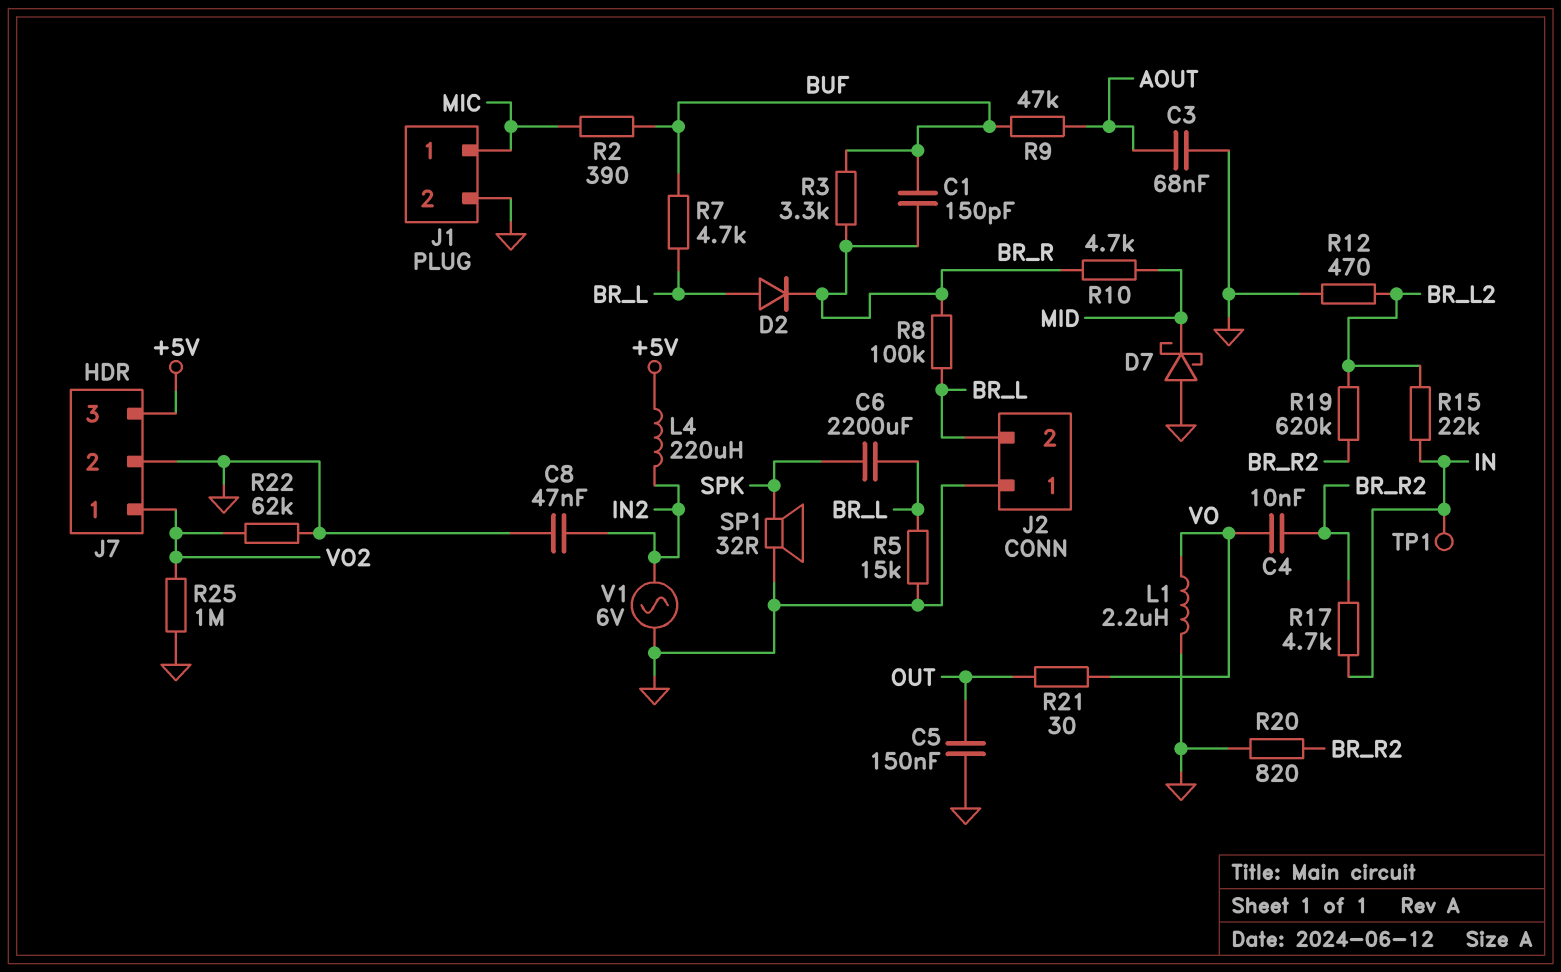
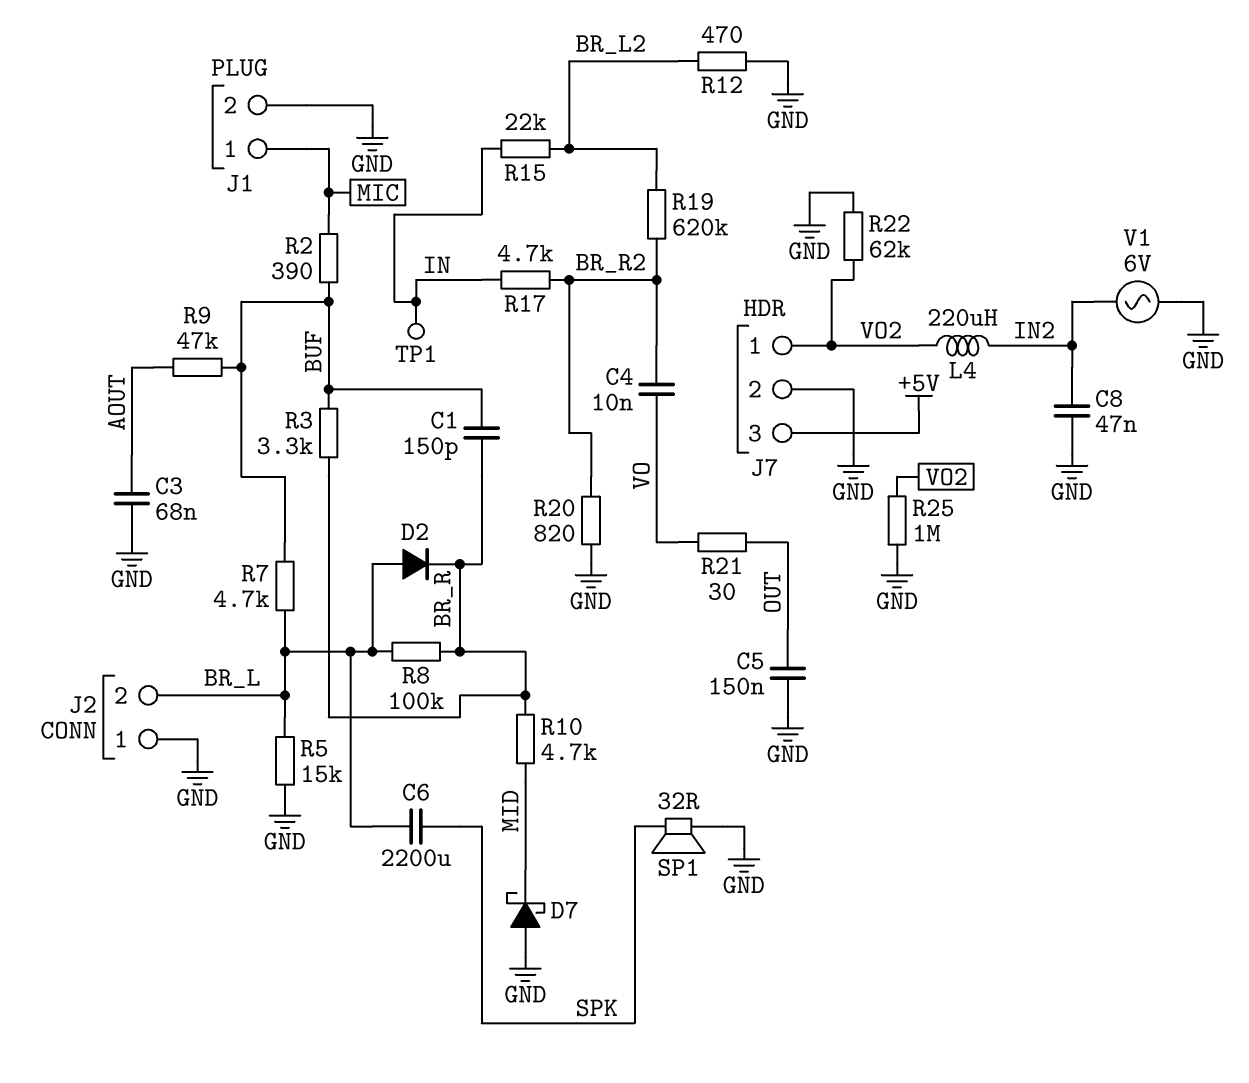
L1: 2.2uH (GND, VO) -> none
L4: 220uH (+5V, IN2) -> 220uH (IN2, VO2)

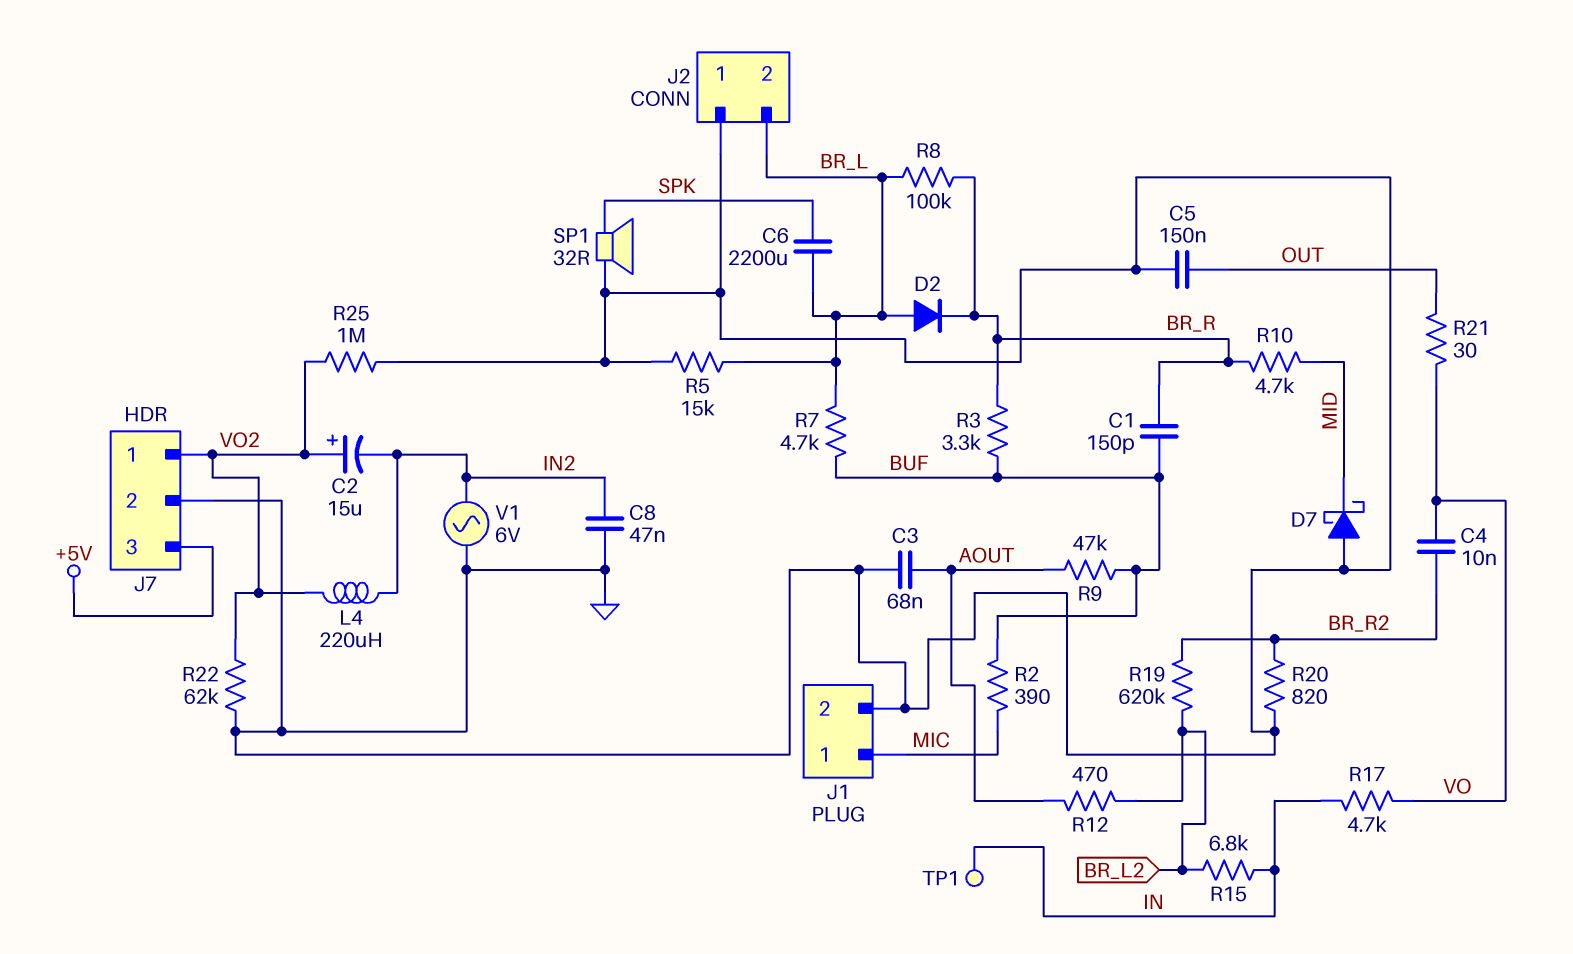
C2: none -> 15uF (plus VO2, minus IN2)
R12: 470 (BR_L2, GND) -> 470 (AOUT, BR_L2)
R15: 22k (BR_L2, IN) -> 6.8k (BR_L2, IN)
R17: 4.7k (BR_R2, IN) -> 4.7k (IN, VO)

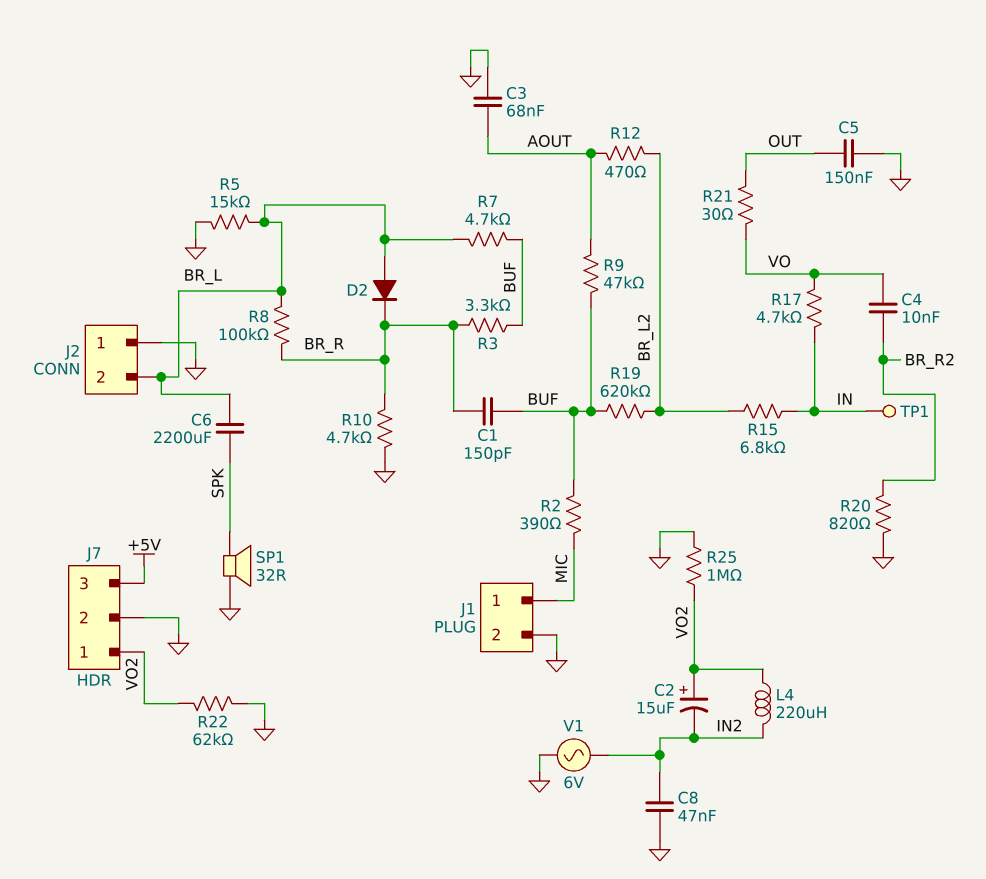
D7: schottky (A GND, K MID) -> none
R10: 4.7k (BR_R, MID) -> 4.7k (BR_R, GND)
R19: 620k (BR_L2, BR_R2) -> 620k (BR_L2, BUF)

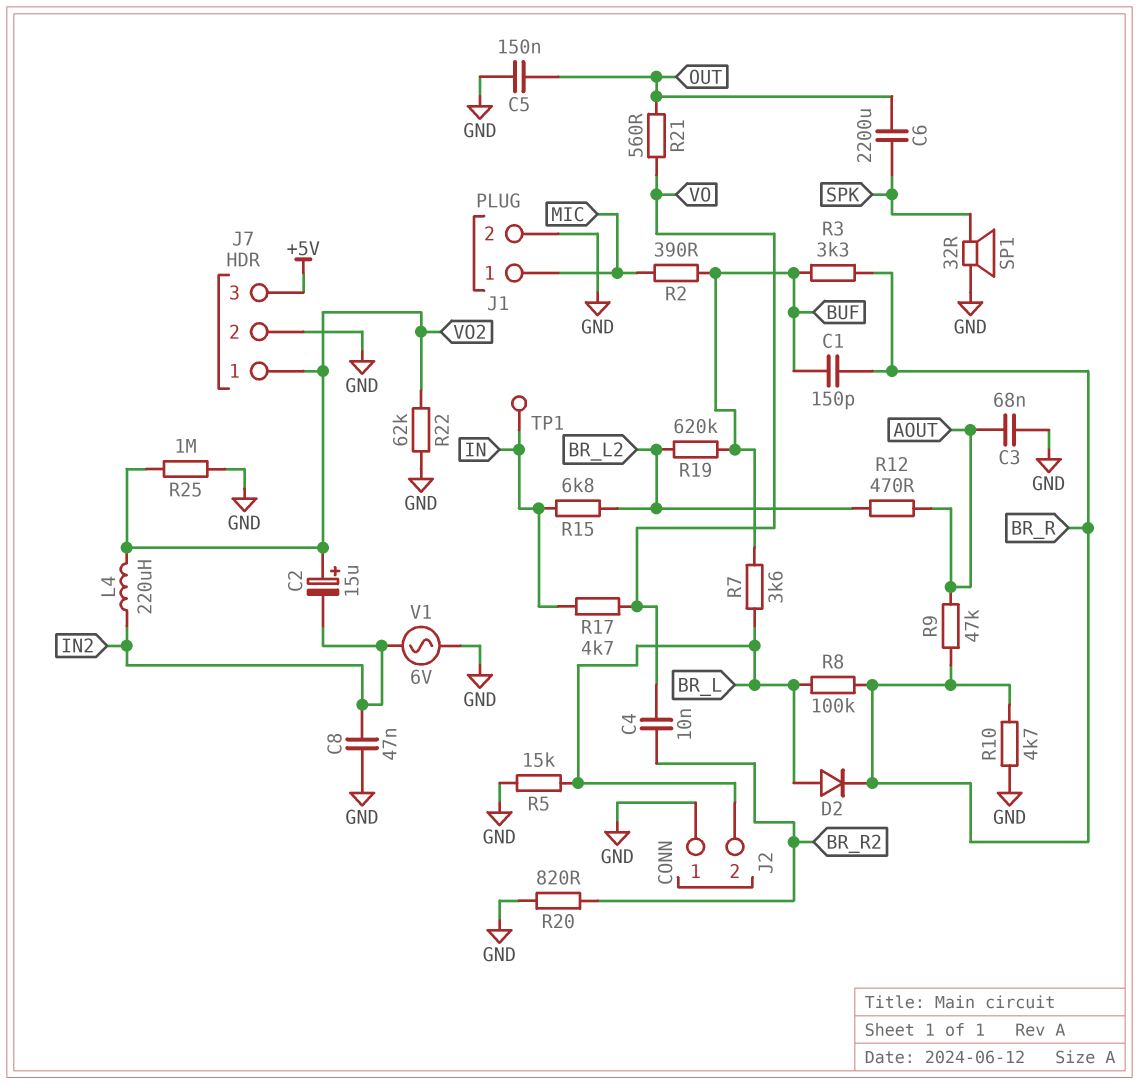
C6: 2200uF (BR_L, SPK) -> 2200uF (OUT, SPK)
R7: 4.7k (BR_L, BUF) -> 3.6k (BR_L, BUF)
R9: 47k (AOUT, BUF) -> 47k (AOUT, BR_R)
R21: 30 (OUT, VO) -> 560 (OUT, VO)

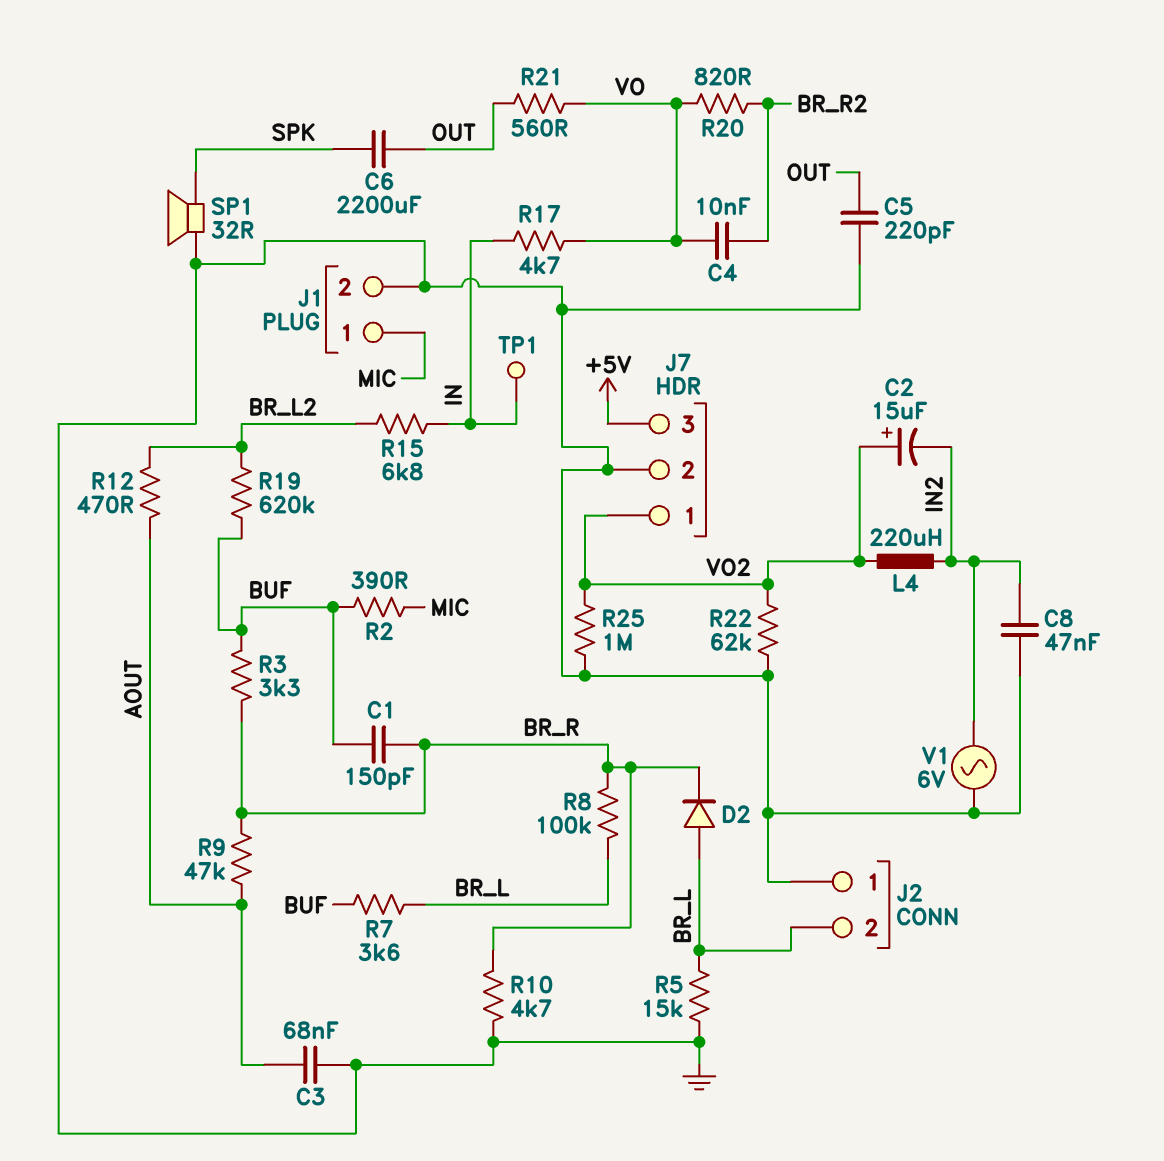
C5: 150nF (GND, OUT) -> 220pF (GND, OUT)
R20: 820 (BR_R2, GND) -> 820 (BR_R2, VO)

